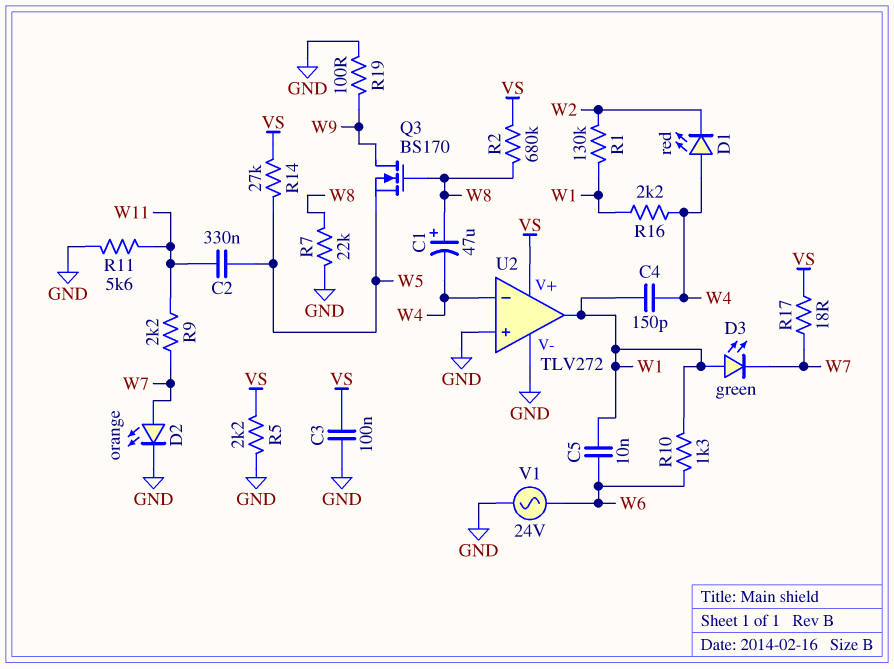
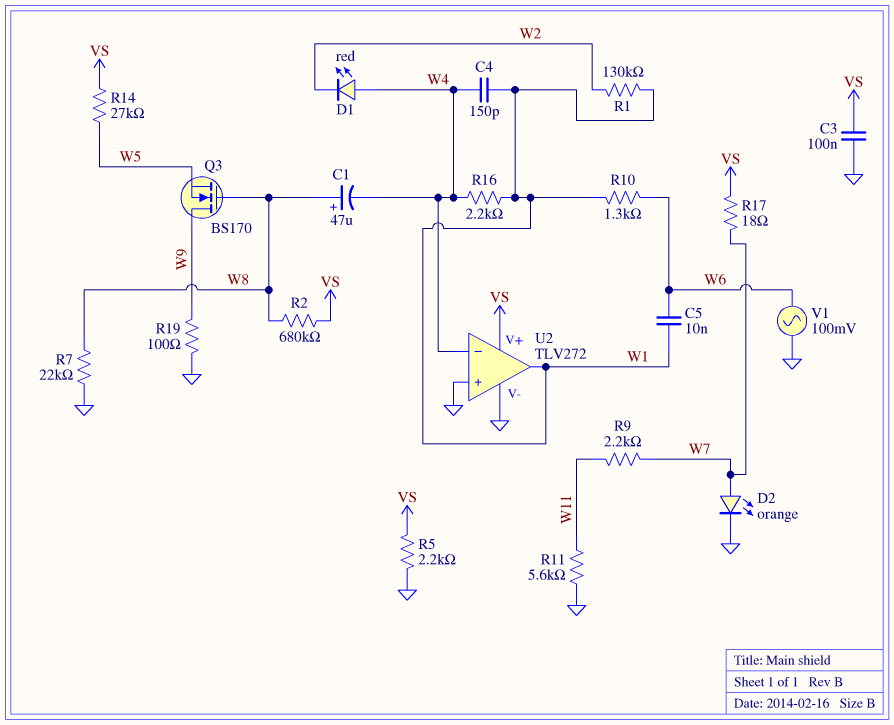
C2: 330nF (W5, W11) -> none
D3: LED green (A W1, K W7) -> none
V1: AC 24V (GND, W6) -> AC 100mV (GND, W6)

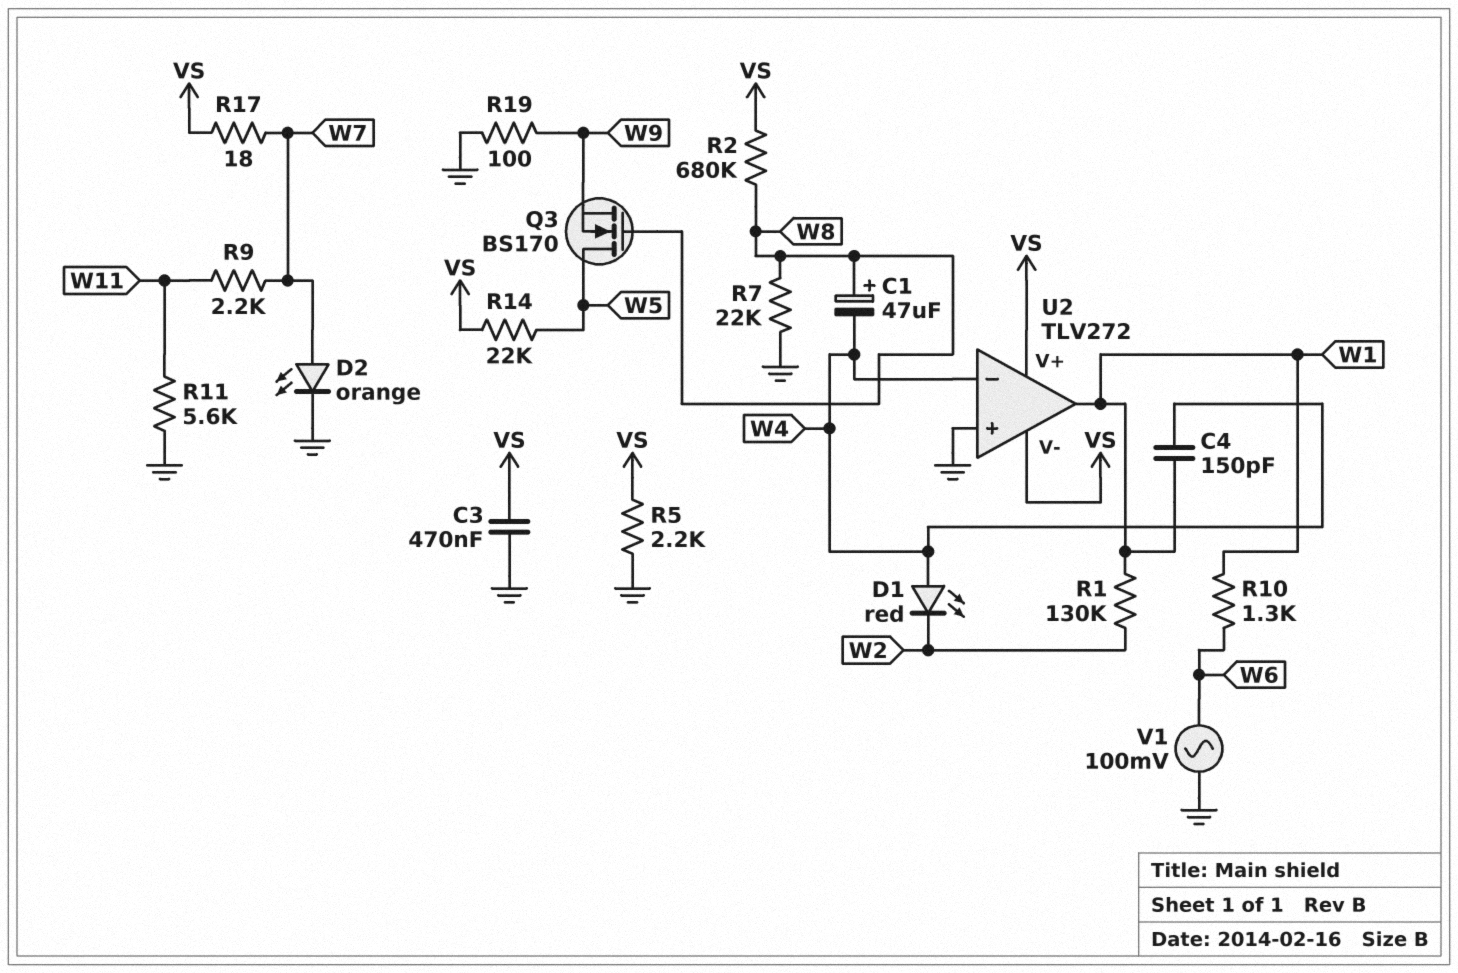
C3: 100nF (GND, VS) -> 470nF (GND, VS)
C5: 10nF (W1, W6) -> none
Q3: NMOS BS170 (G W8, D W9, S W5) -> NMOS BS170 (G W8, D W5, S W9)
R14: 27k (VS, W5) -> 22k (VS, W5)
R16: 2.2k (W1, W4) -> none
U2 pin V-: GND -> VS

